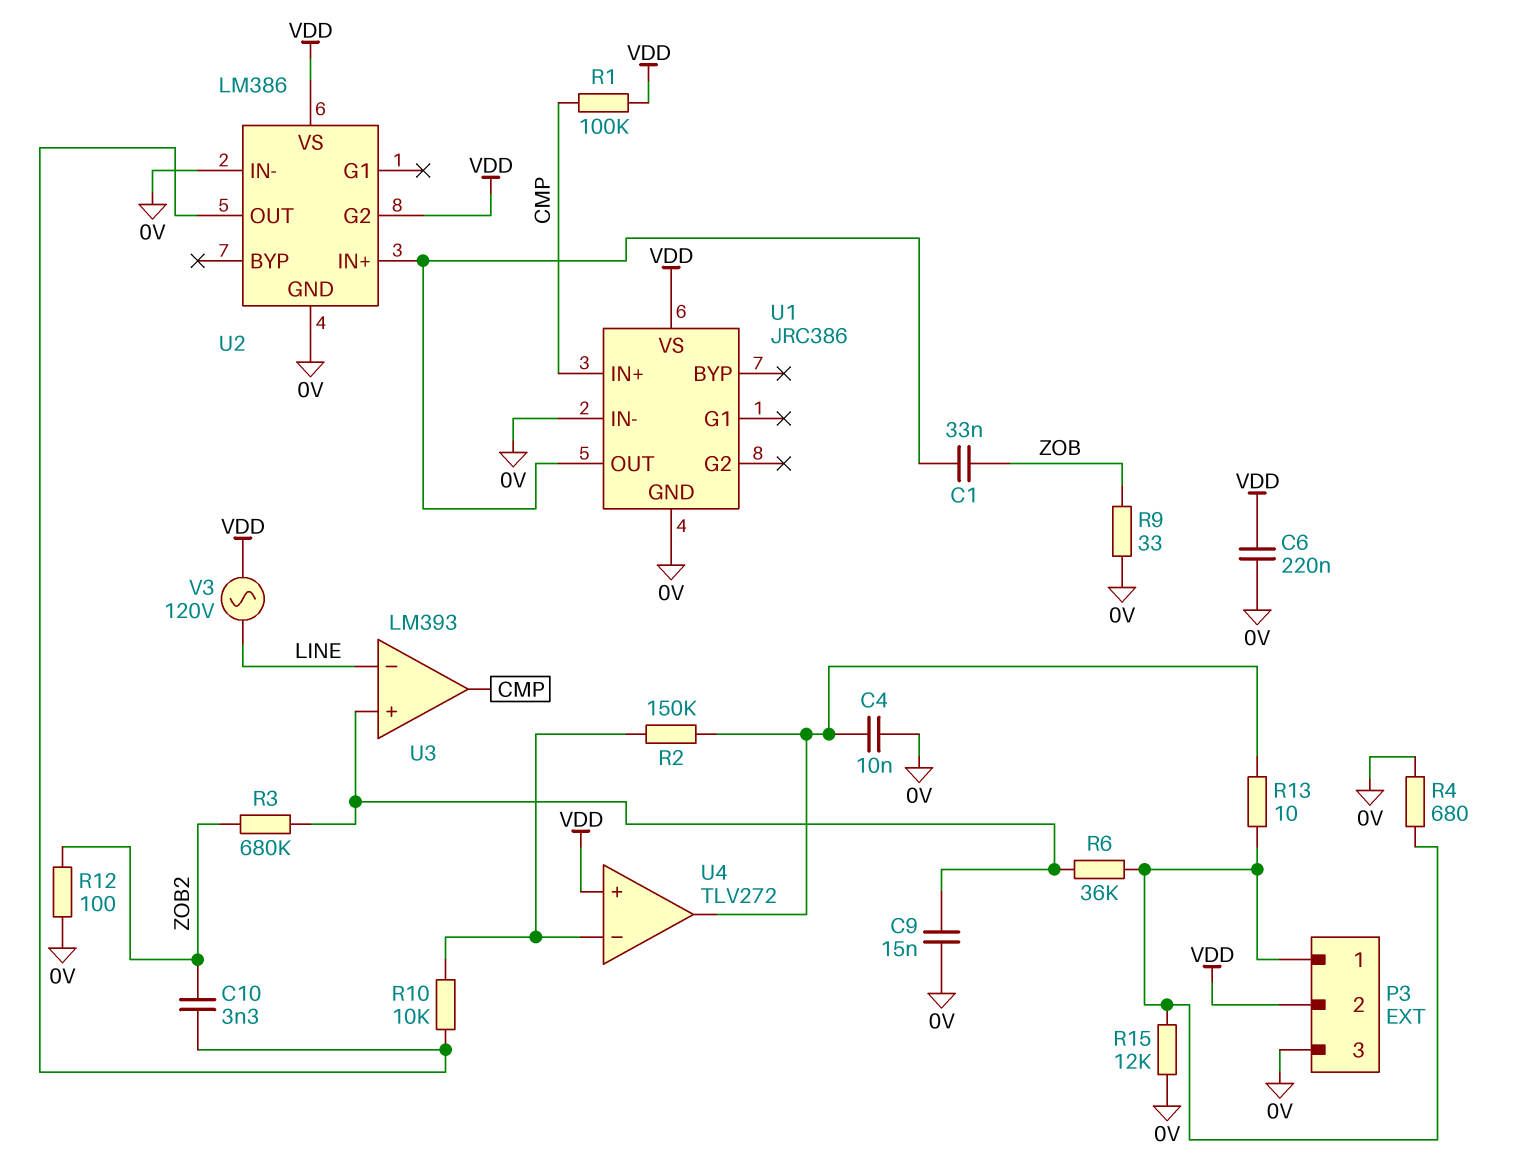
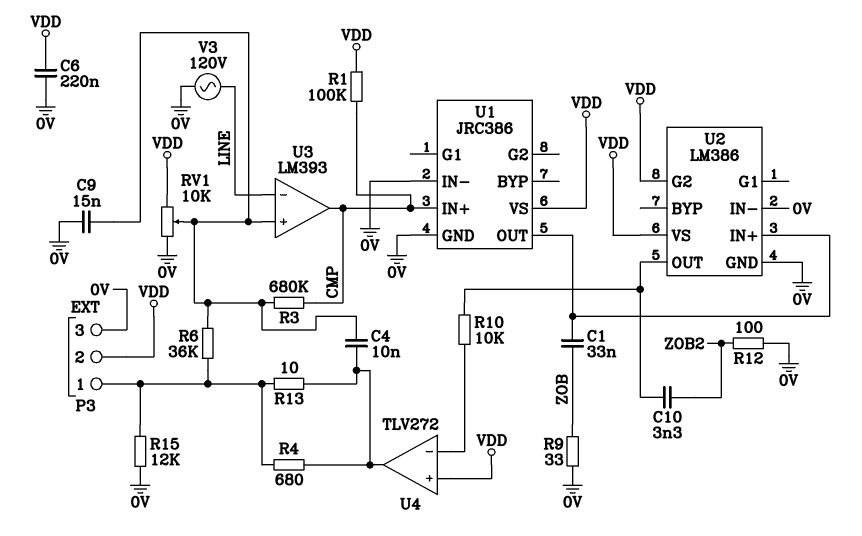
C4: 10nF (0V, U4/out) -> 10nF (U3/in+, U4/out)
R2: 150k (U4/in-, U4/out) -> none
R3: 680k (U3/in+, ZOB2) -> 680k (CMP, U3/in+)
R4: 680 (0V, P3/1) -> 680 (P3/1, U4/out)
RV1: none -> 10k (0V, VDD, wiper U3/in+)
V3: AC 120V (LINE, VDD) -> AC 120V (0V, LINE)

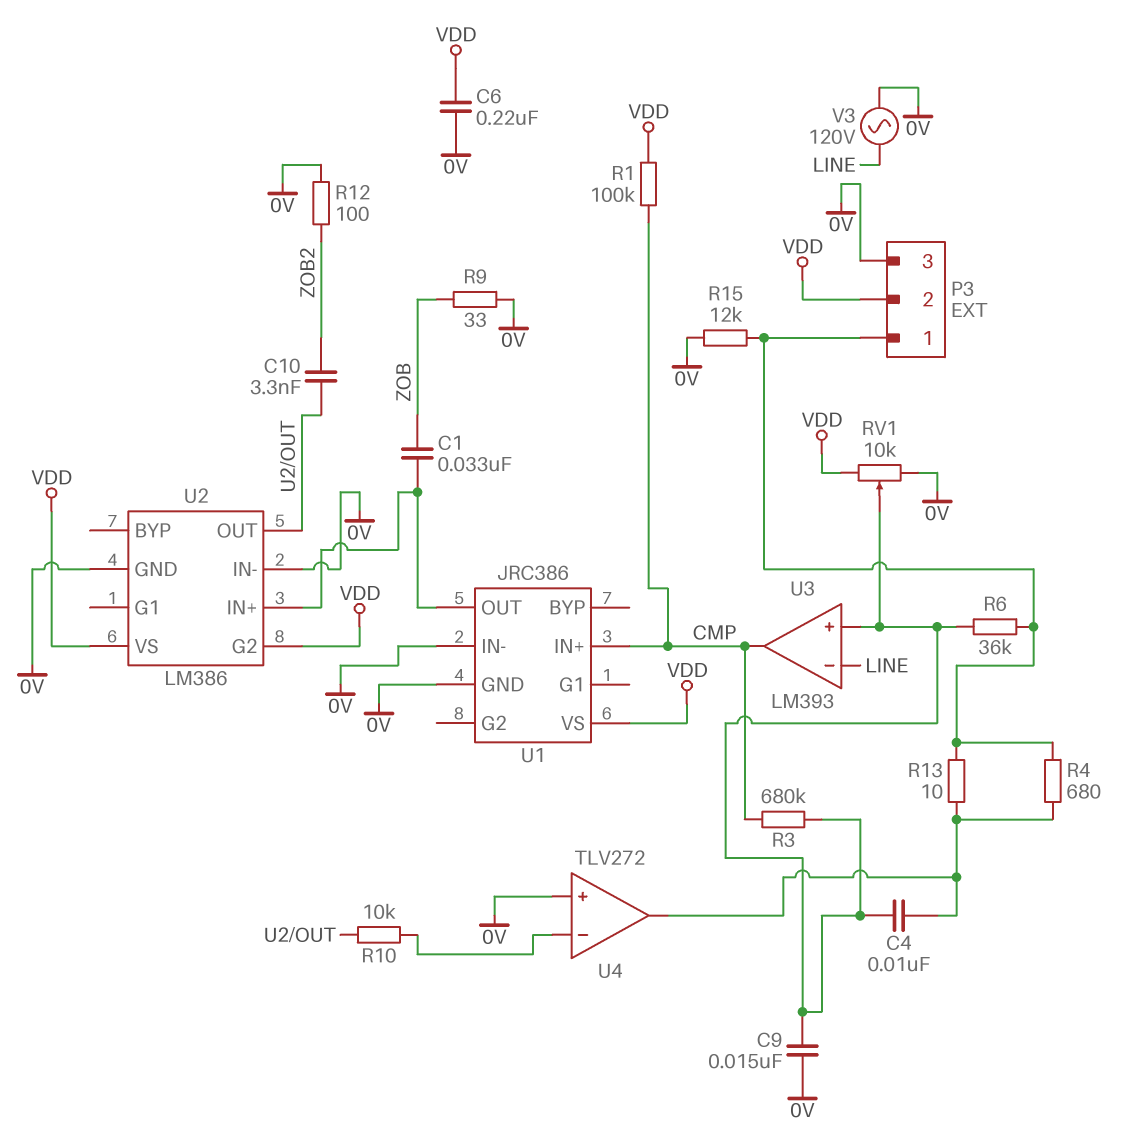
U4 pin in+: VDD -> 0V

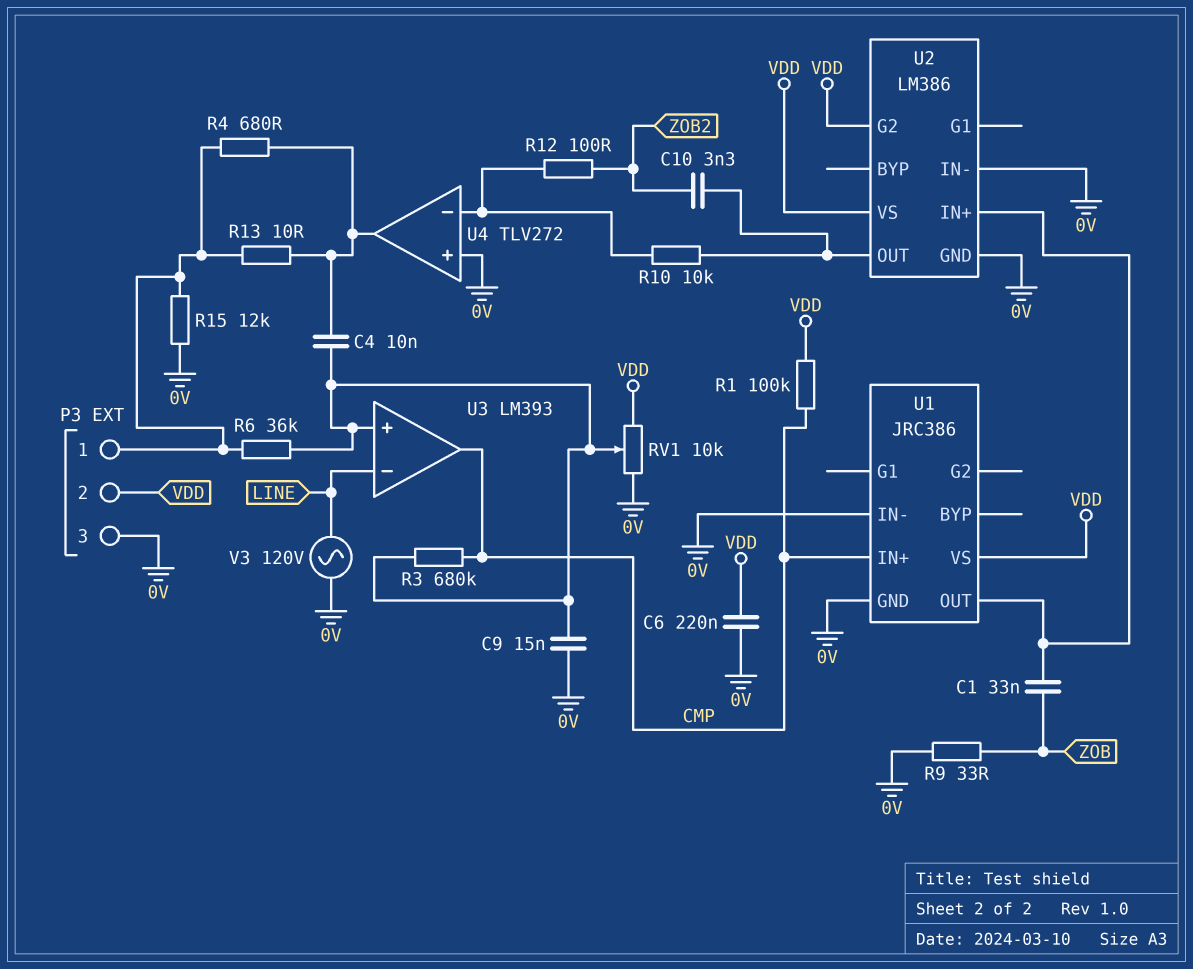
R12: 100 (0V, ZOB2) -> 100 (U4/in-, ZOB2)

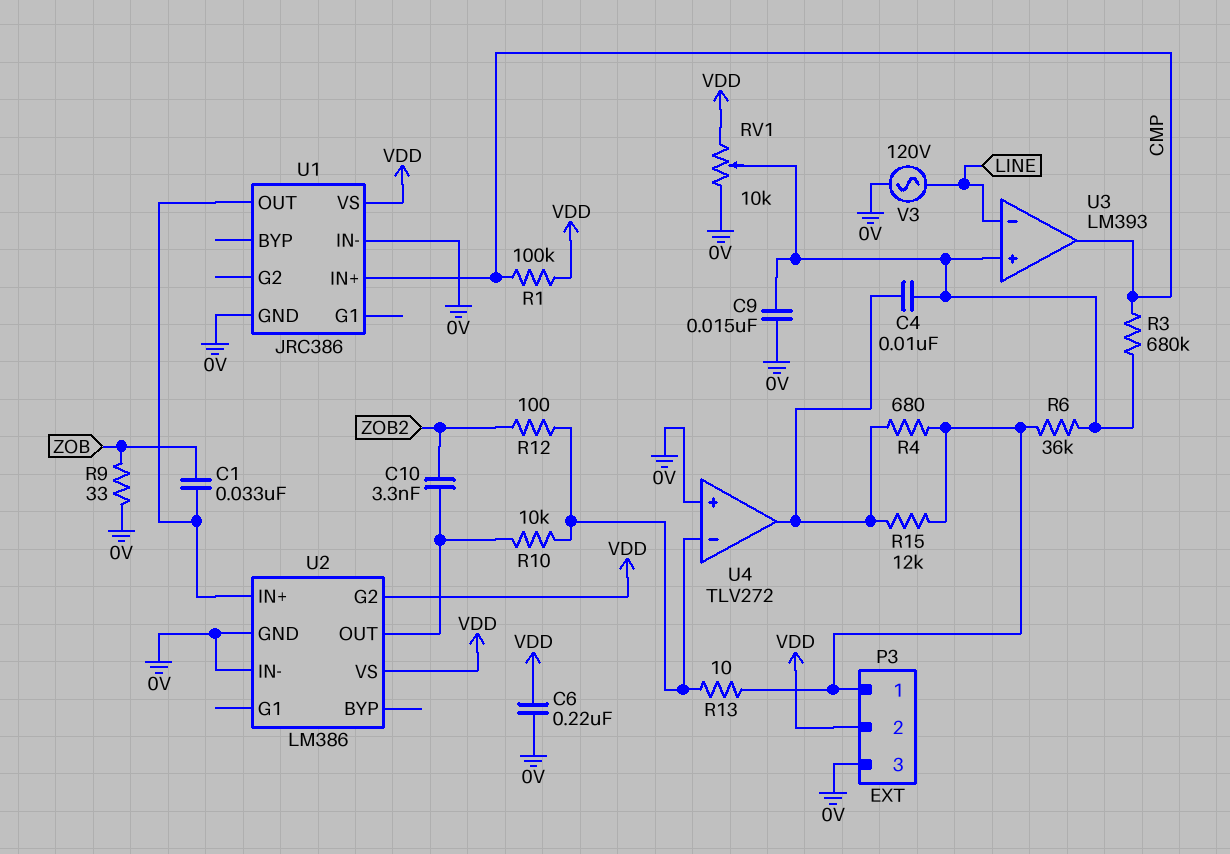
R13: 10 (P3/1, U4/out) -> 10 (P3/1, U4/in-)
R15: 12k (0V, P3/1) -> 12k (P3/1, U4/out)

